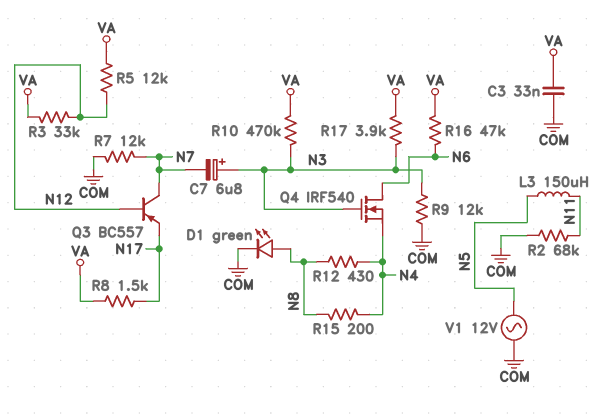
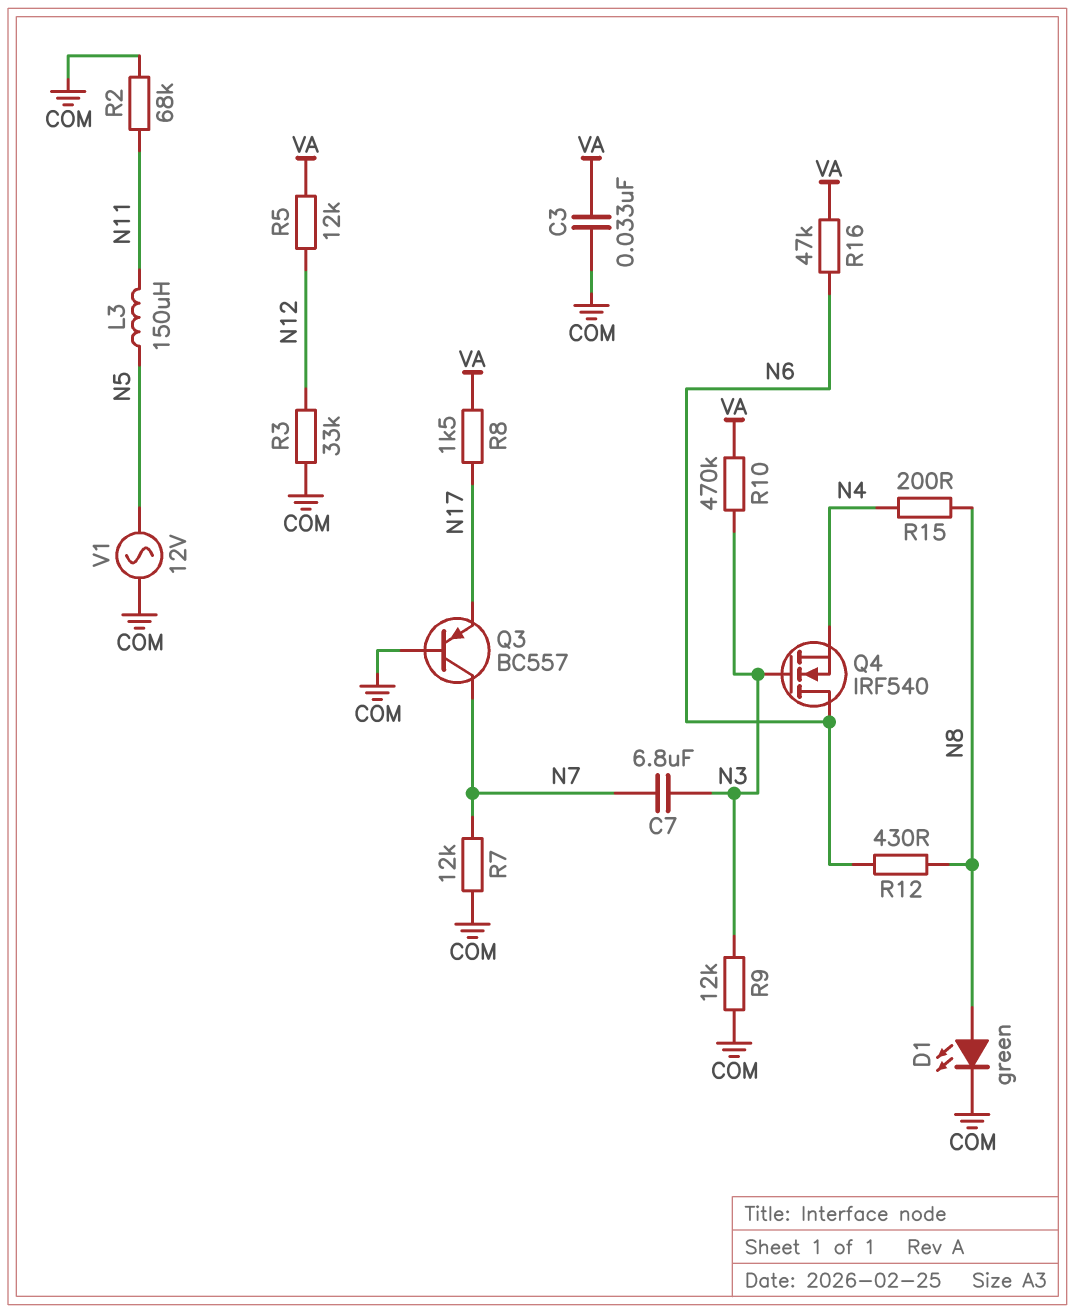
C7: 6.8uF (plus N3, minus N7) -> 6.8uF (N3, N7)
Q3: PNP BC557 (B N12, C N7, E N17) -> PNP BC557 (B COM, C N7, E N17)
R3: 33k (N12, VA) -> 33k (COM, N12)
R12: 430 (N4, N8) -> 430 (N6, N8)
R17: 3.9k (N3, VA) -> none

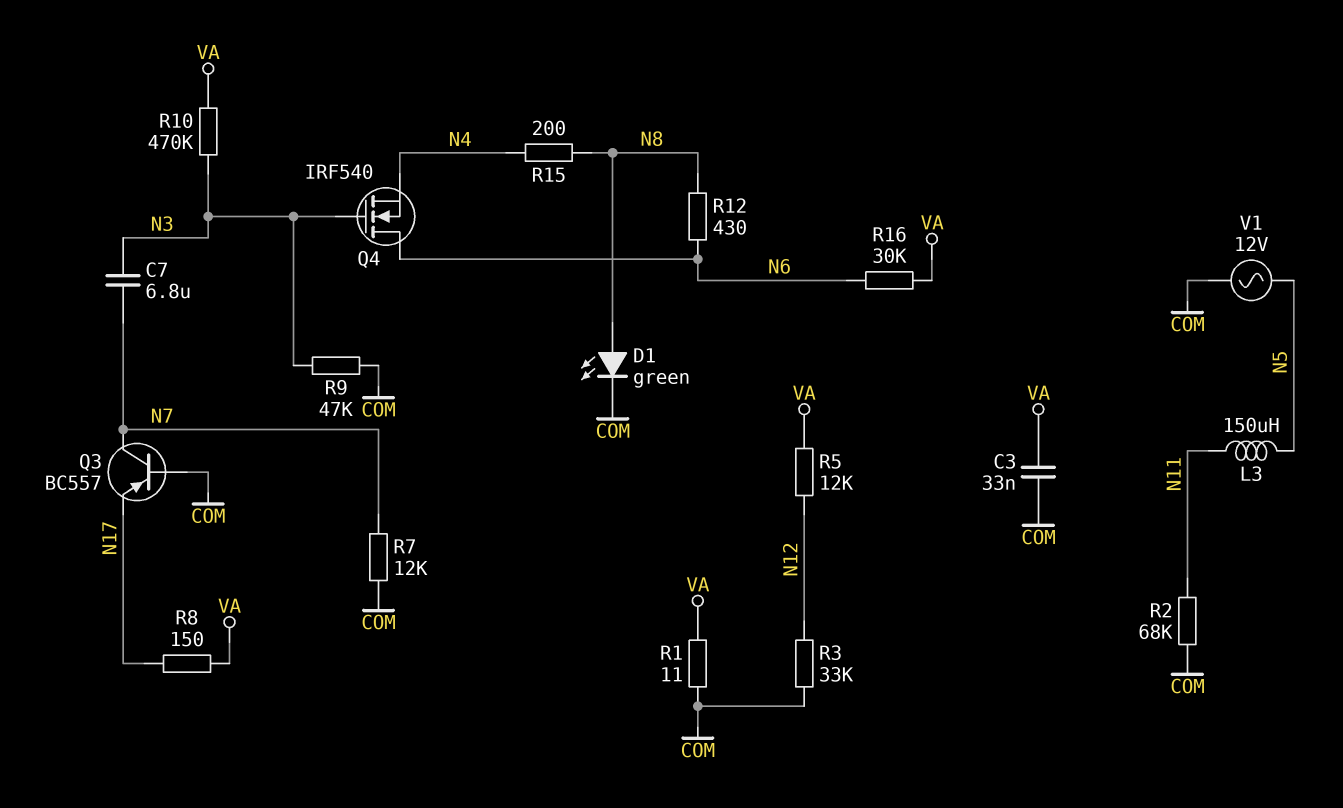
R1: none -> 11 (COM, VA)
R8: 1.5k (N17, VA) -> 150 (N17, VA)
R9: 12k (COM, N3) -> 47k (COM, N3)
R16: 47k (N6, VA) -> 30k (N6, VA)

